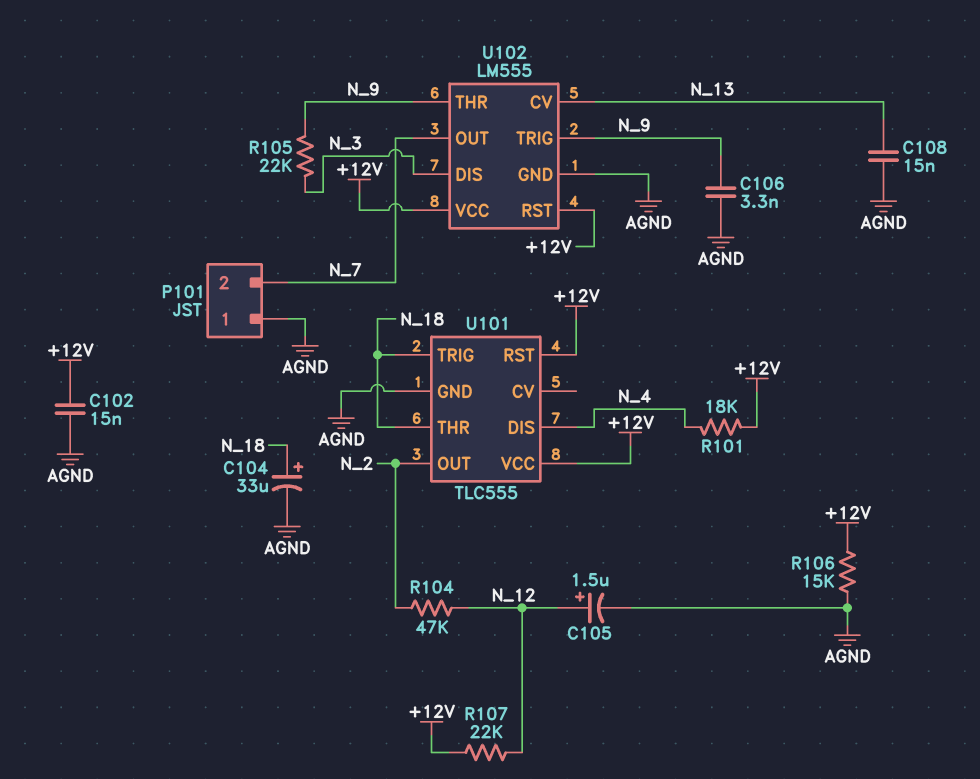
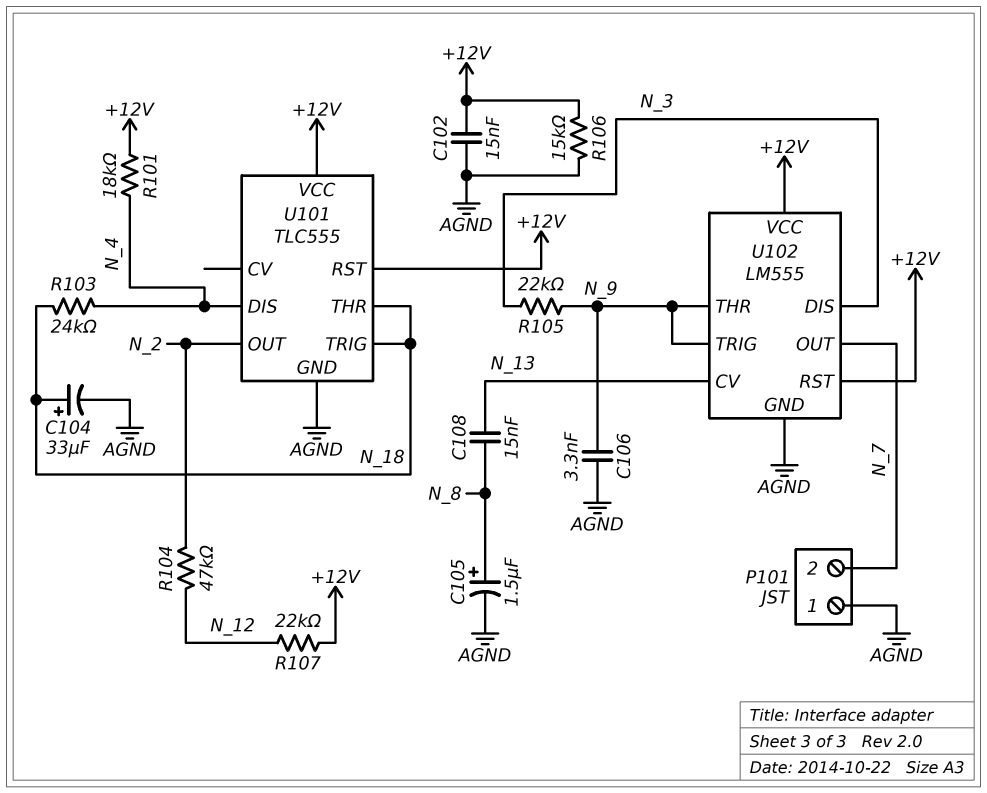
C105: 1.5uF (plus N_12, minus AGND) -> 1.5uF (plus N_8, minus AGND)
C108: 15nF (AGND, N_13) -> 15nF (N_8, N_13)
R103: none -> 24k (N_4, N_18)

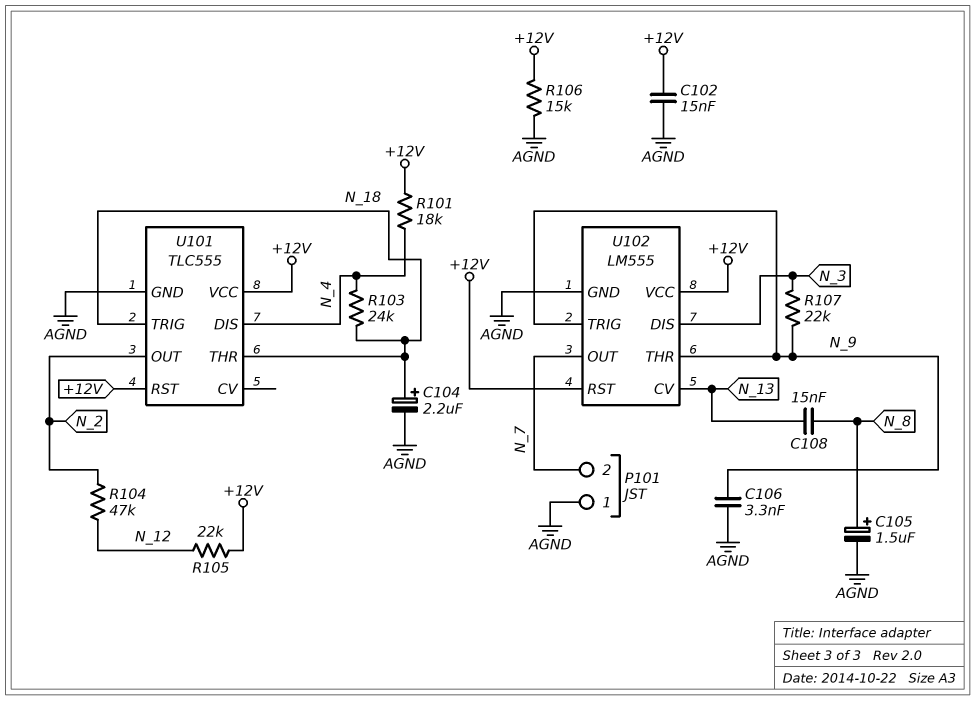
C104: 33uF (plus N_18, minus AGND) -> 2.2uF (plus N_18, minus AGND)
R105: 22k (N_3, N_9) -> 22k (+12V, N_12)
R107: 22k (+12V, N_12) -> 22k (N_3, N_9)

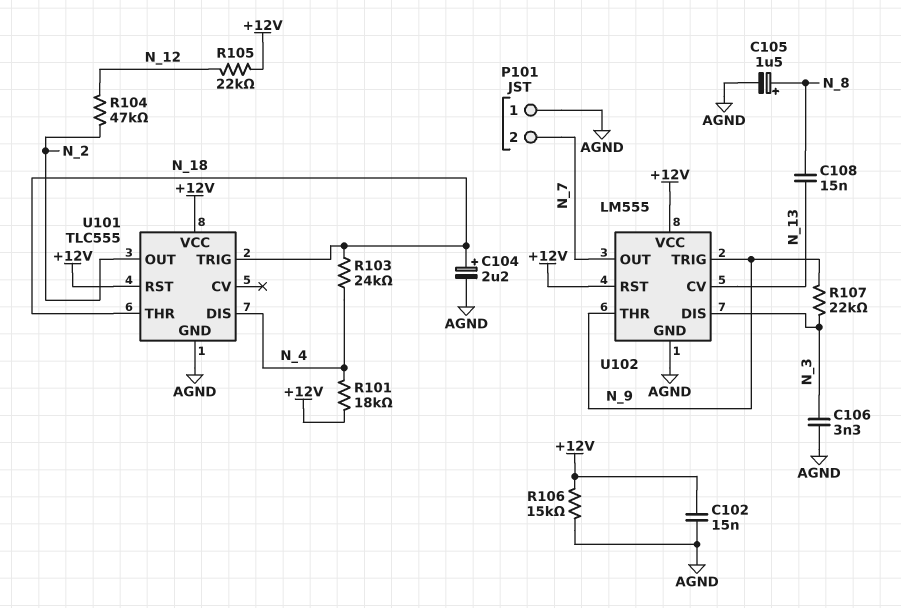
C106: 3.3nF (AGND, N_9) -> 3.3nF (AGND, N_3)

